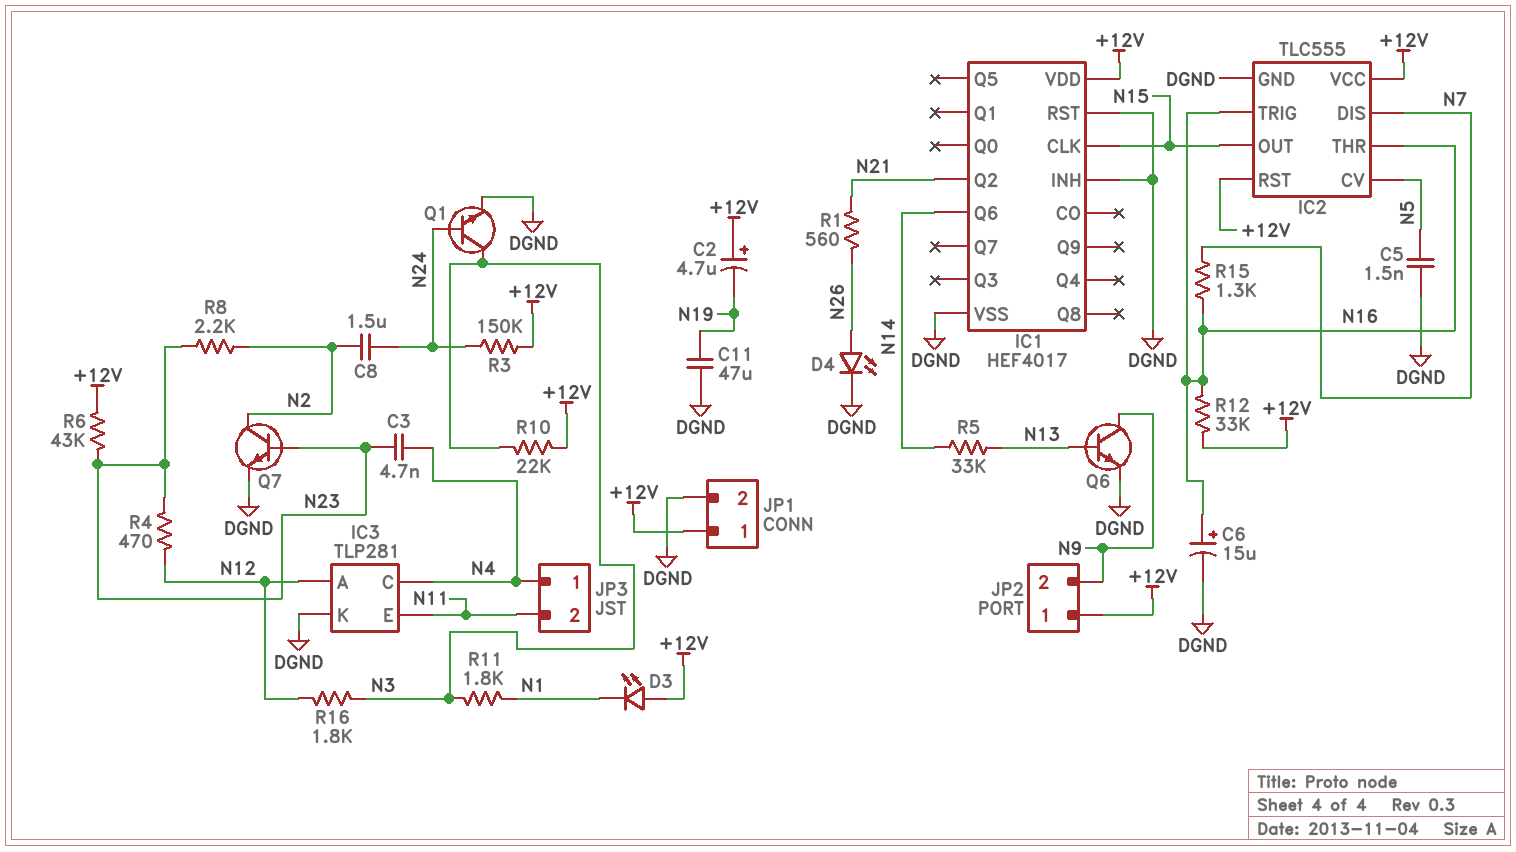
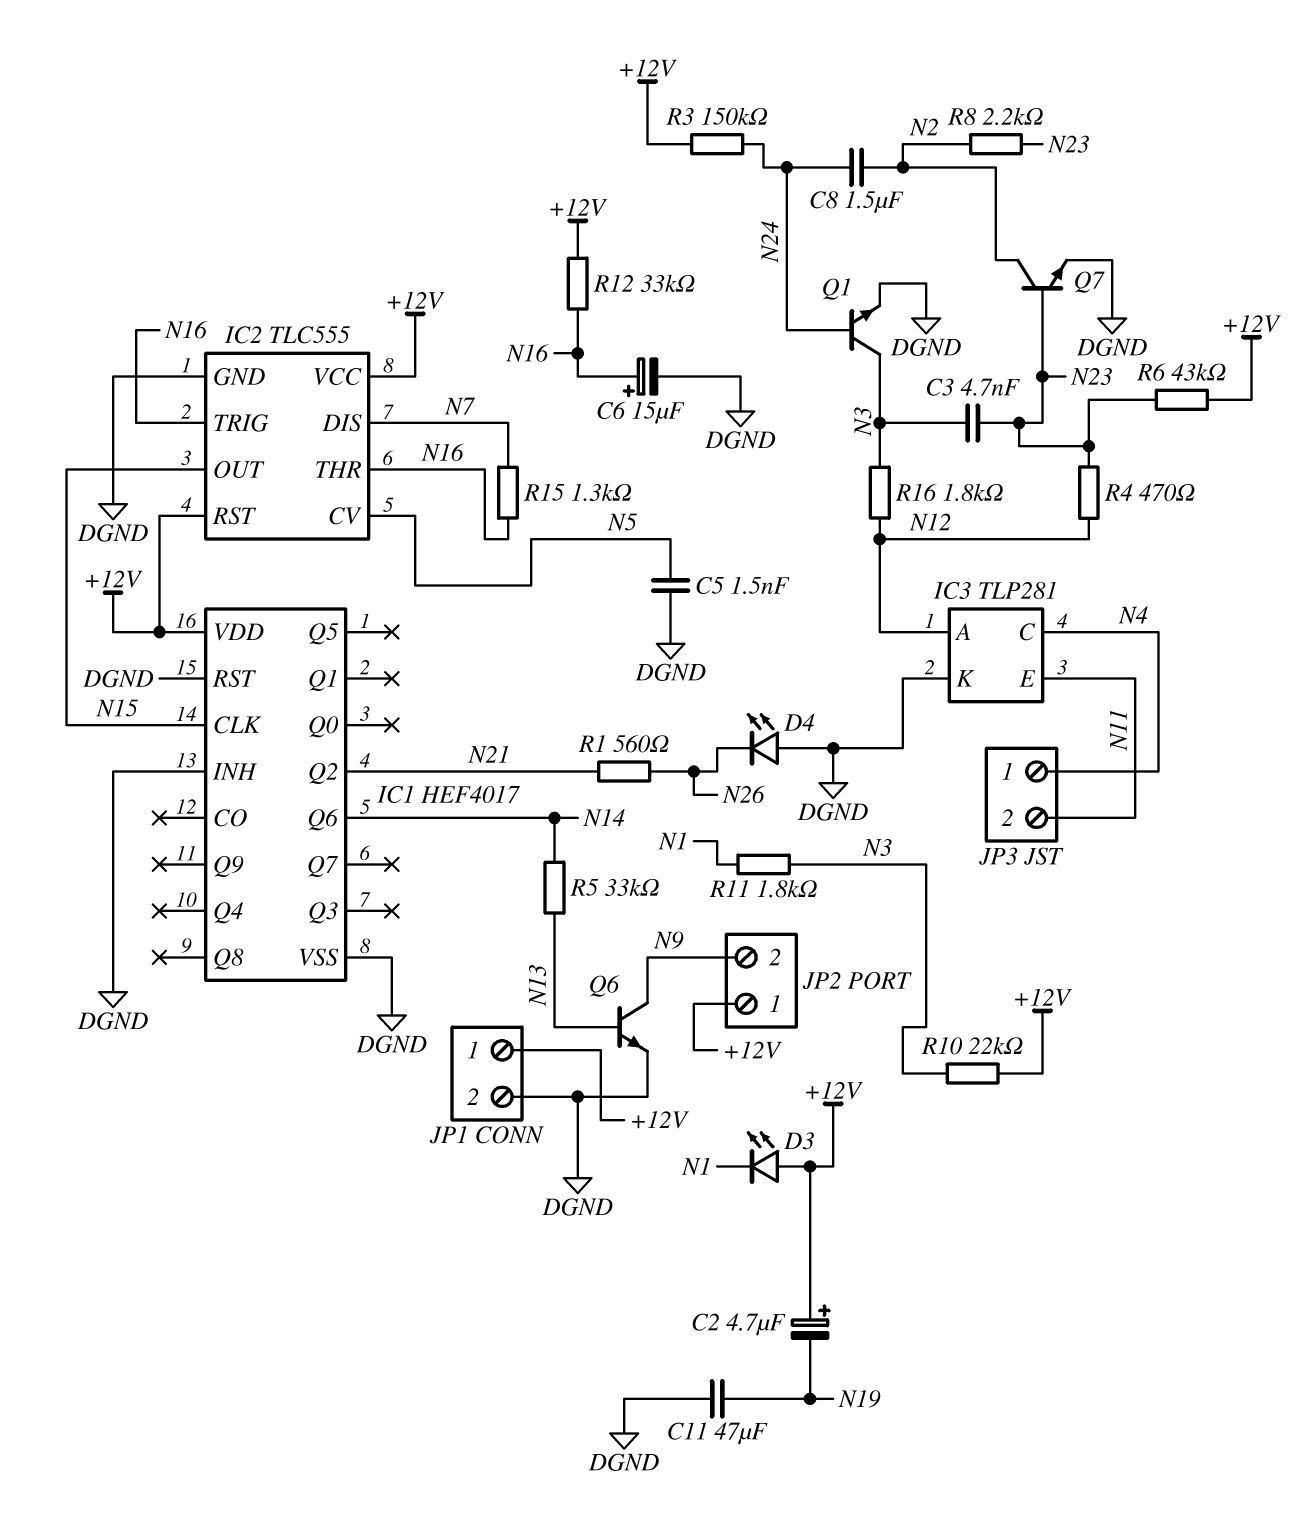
C3: 4.7nF (N4, N23) -> 4.7nF (N3, N23)
D4: LED (A N26, K DGND) -> LED (A DGND, K N26)

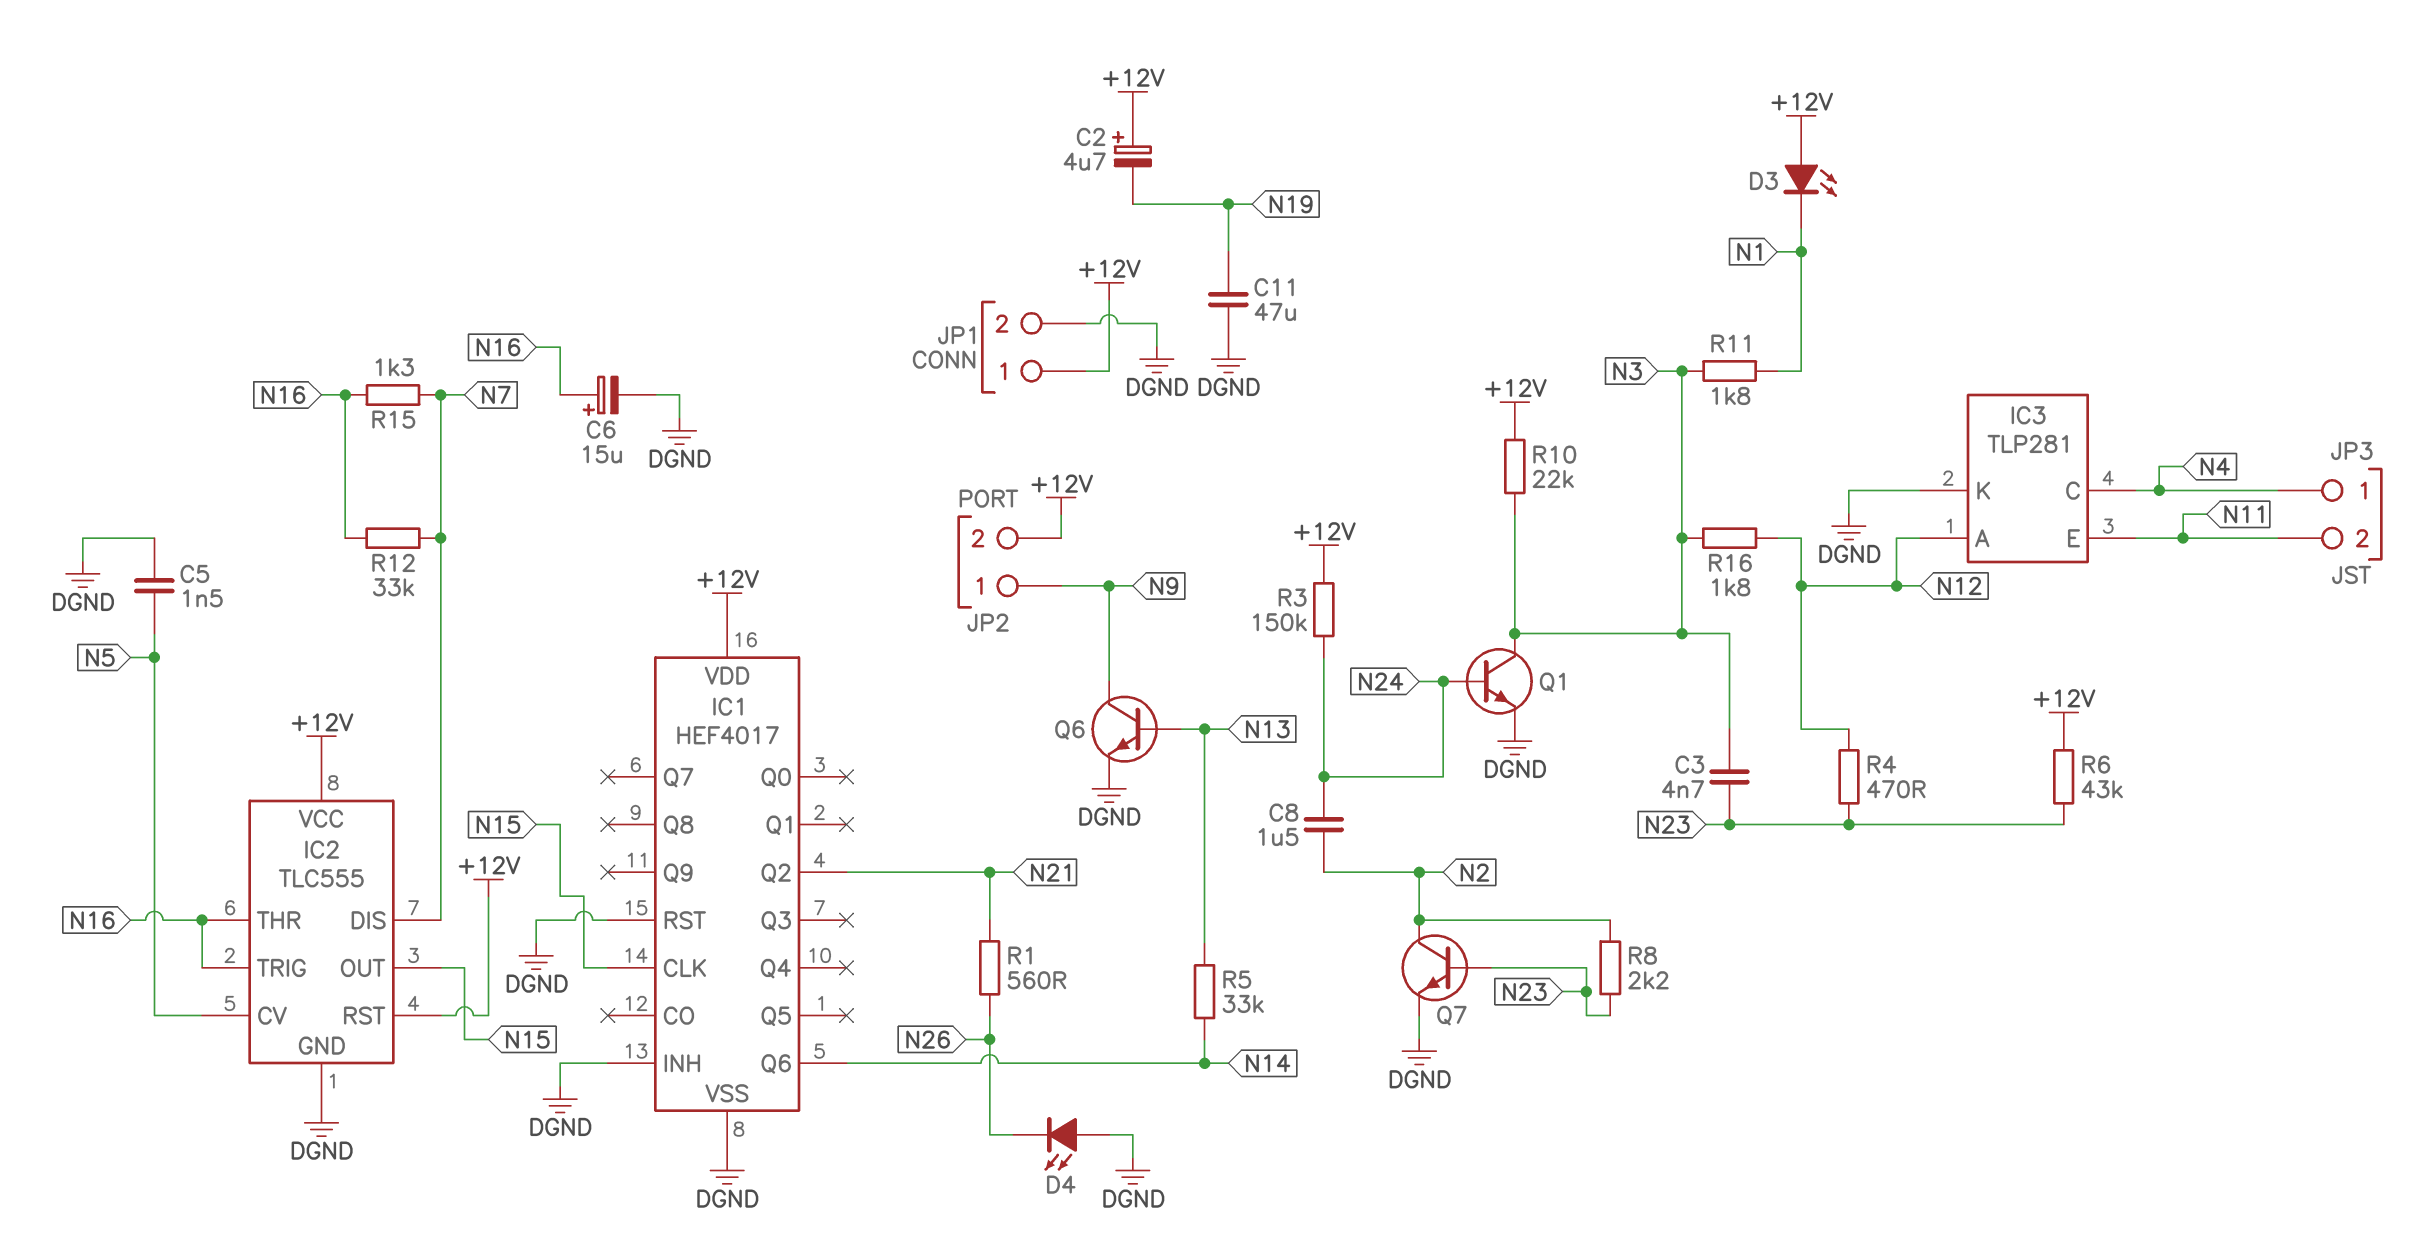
JP2 pin 1: +12V -> N9
JP2 pin 2: N9 -> +12V
R12: 33k (+12V, N16) -> 33k (N7, N16)

